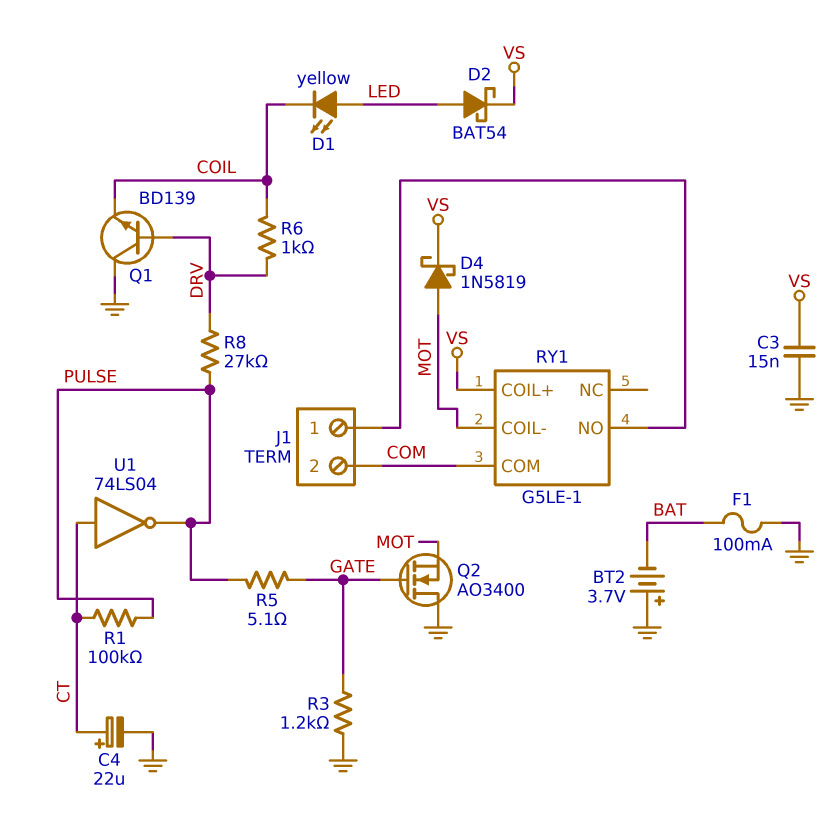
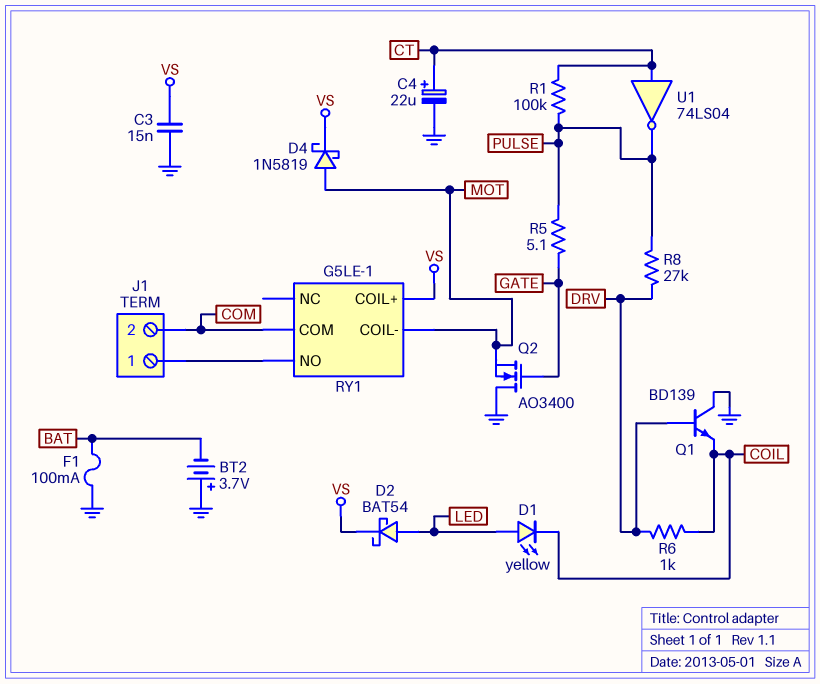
R3: 1.2k (GATE, GND) -> none

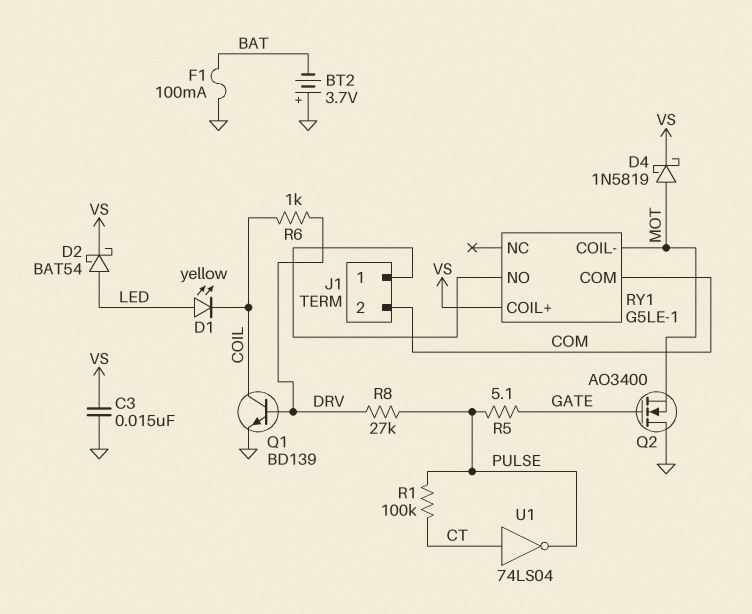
C4: 22uF (plus CT, minus GND) -> none
Q1: NPN BD139 (B DRV, C GND, E COIL) -> NPN BD139 (B DRV, C COIL, E GND)

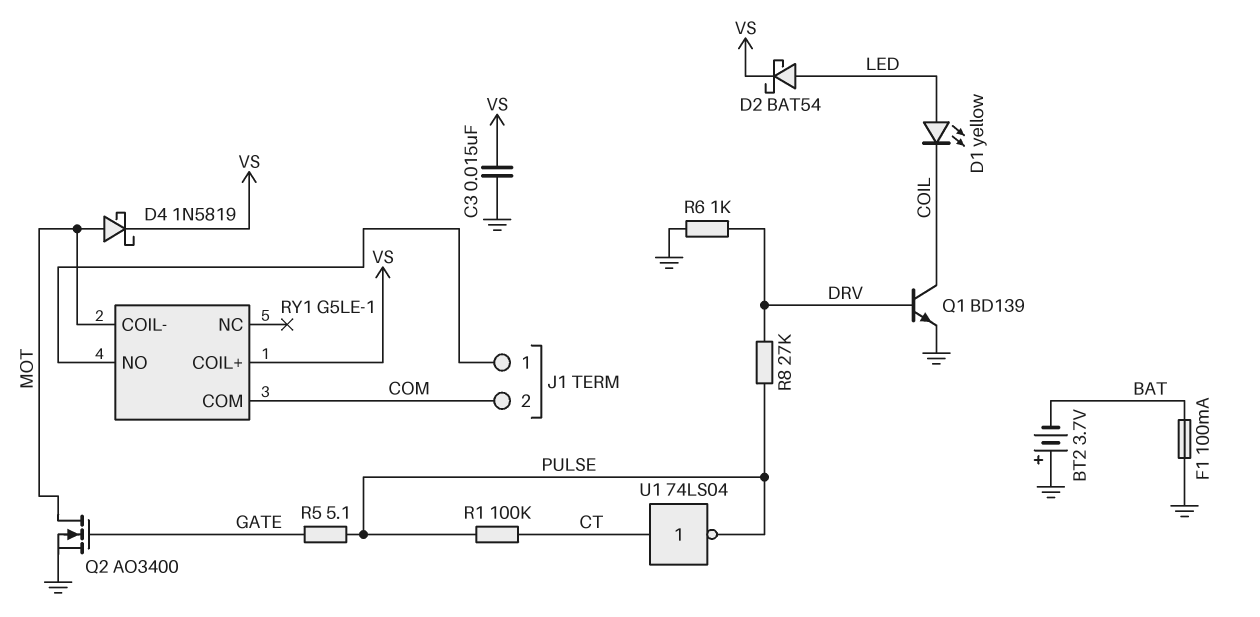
Q2: NMOS AO3400 (G GATE, D GND, S MOT) -> NMOS AO3400 (G GATE, D MOT, S GND)
R6: 1k (COIL, DRV) -> 1k (DRV, GND)

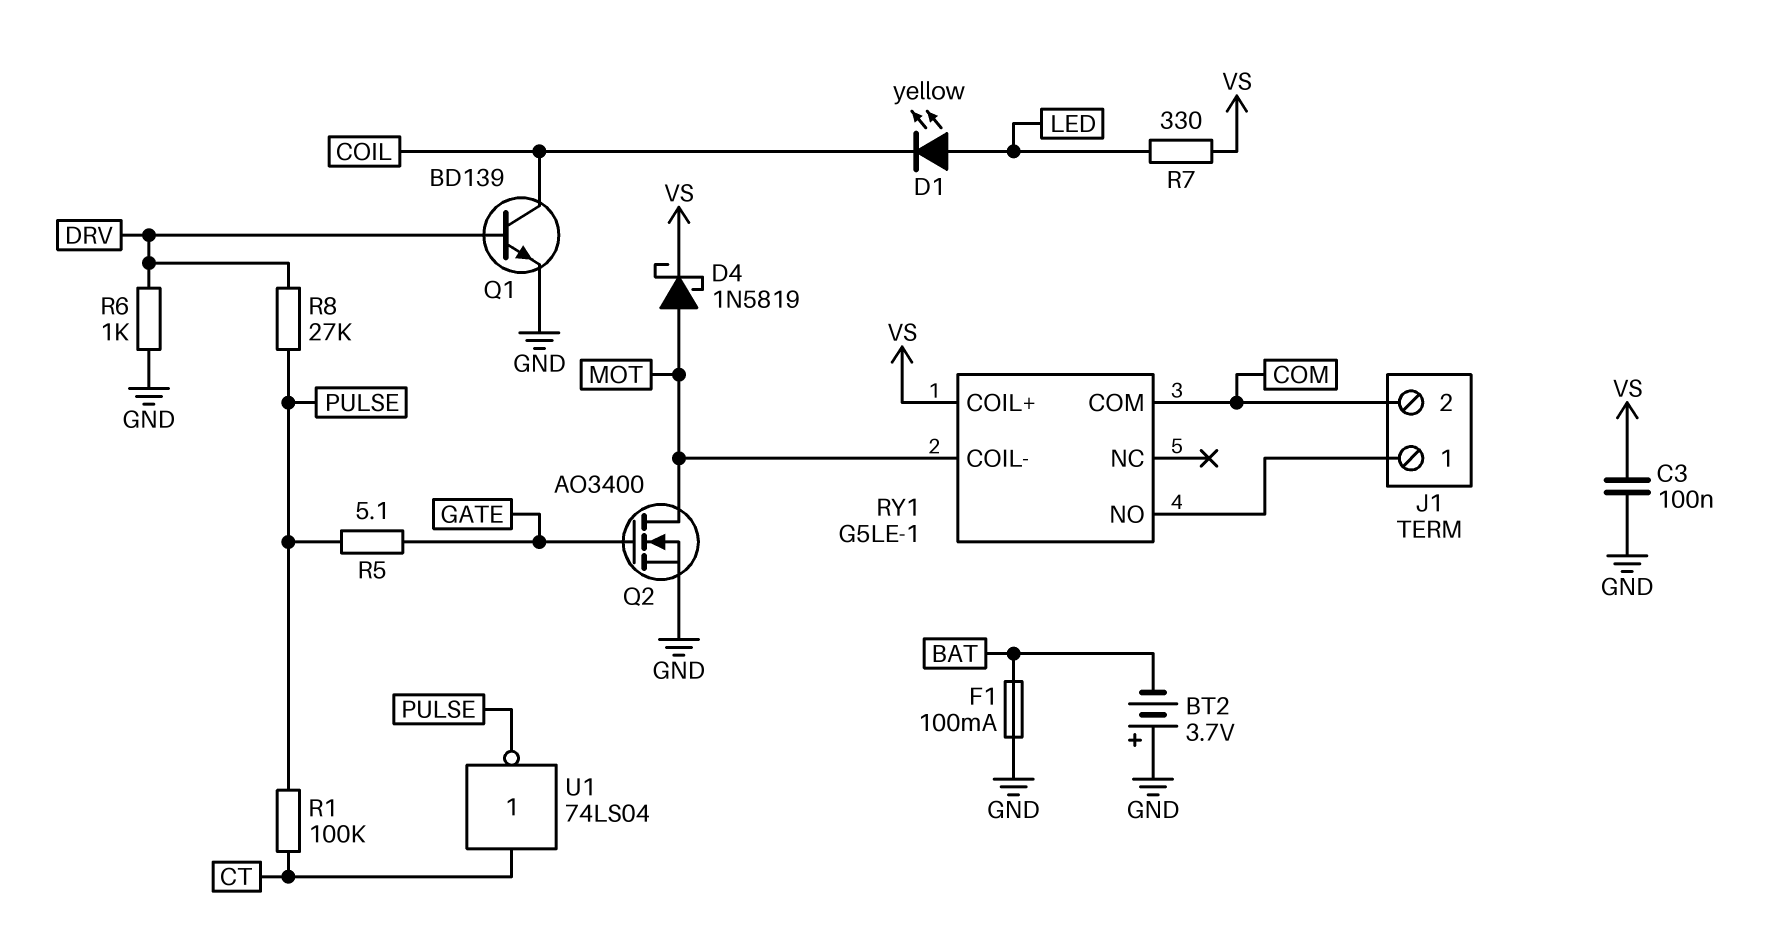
C3: 15nF (GND, VS) -> 100nF (GND, VS)
D2: schottky BAT54 (A LED, K VS) -> none
R7: none -> 330 (LED, VS)

